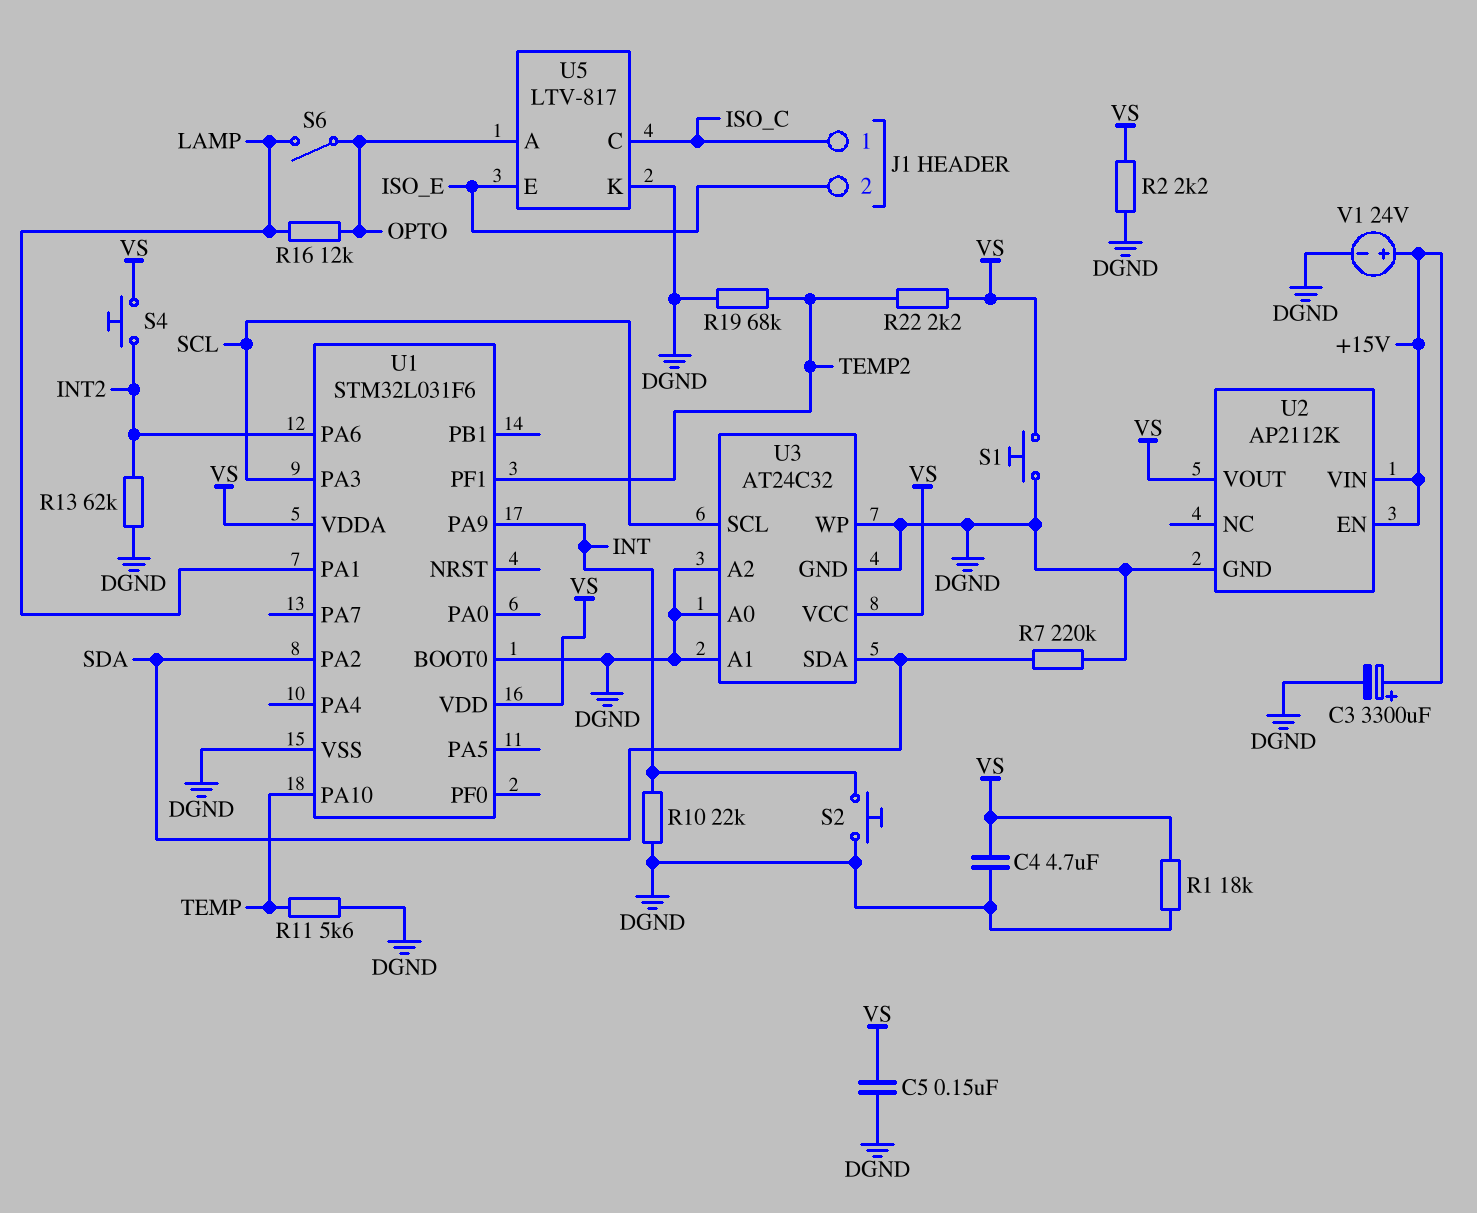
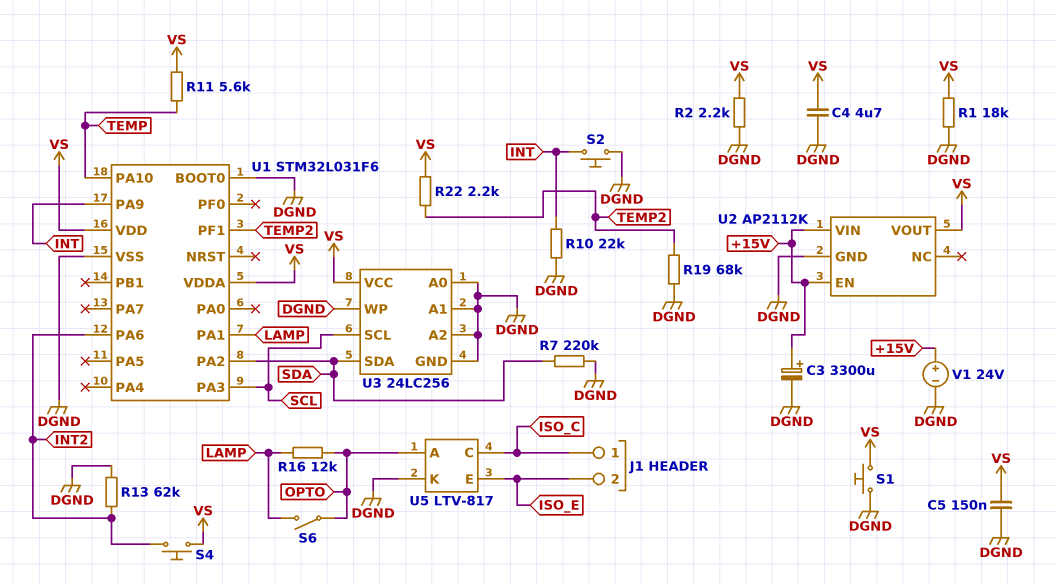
R11: 5.6k (DGND, TEMP) -> 5.6k (TEMP, VS)
U3: AT24C32 -> 24LC256

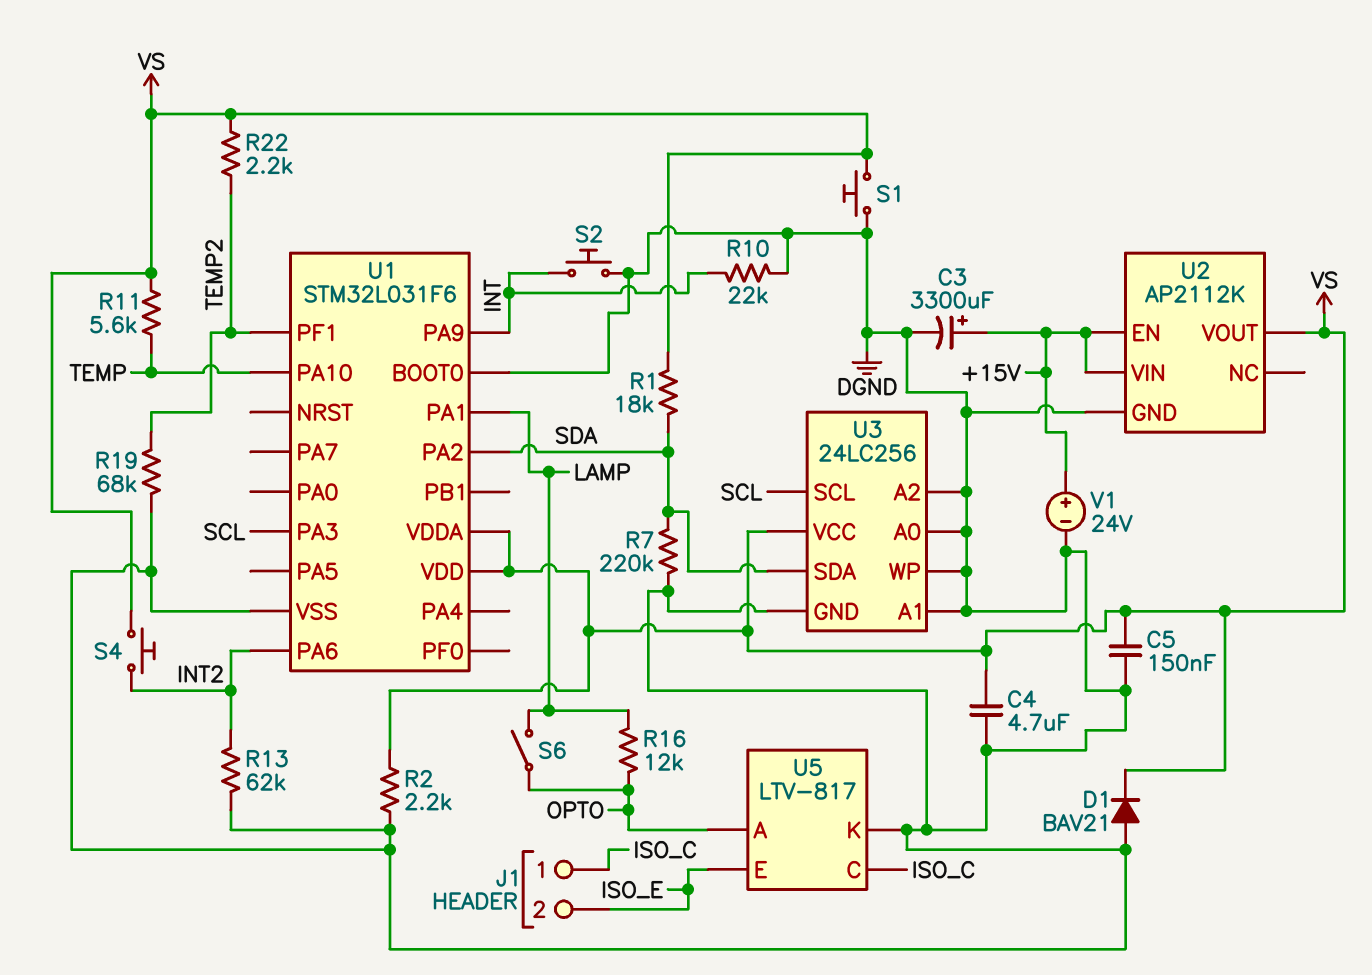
D1: none -> diode BAV21 (A DGND, K VS)
R1: 18k (DGND, VS) -> 18k (SDA, VS)

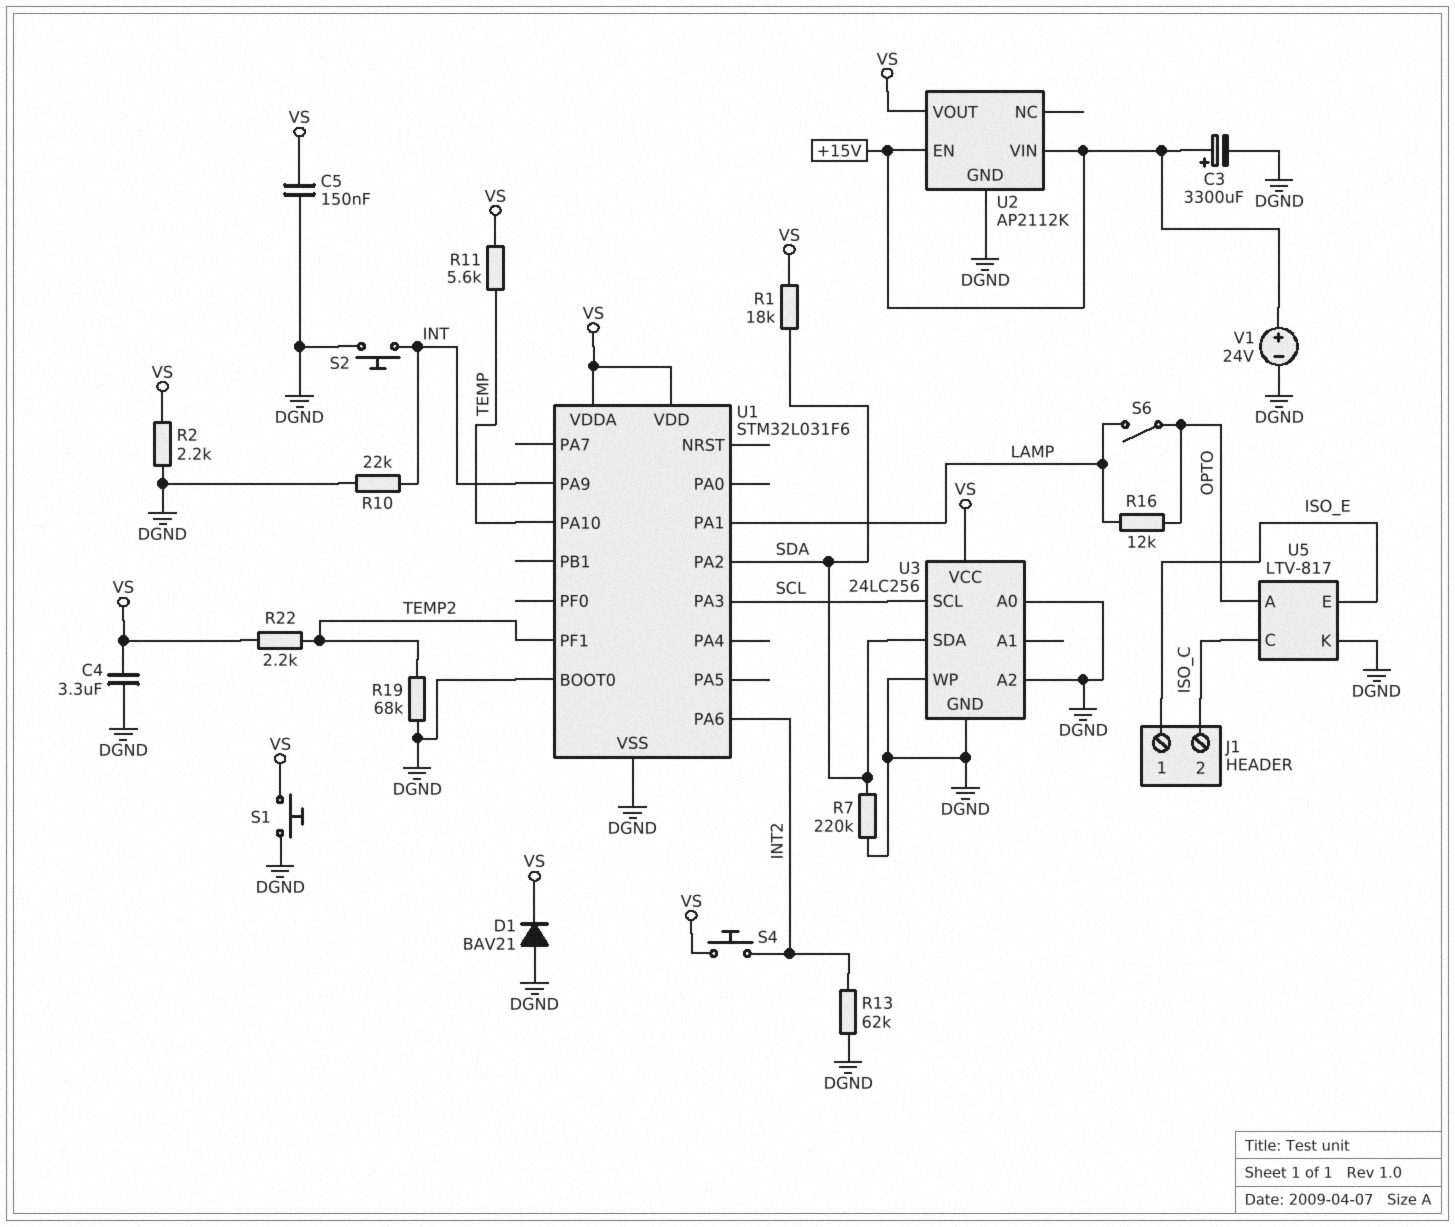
C4: 4.7uF (DGND, VS) -> 3.3uF (DGND, VS)
J1 pin 1: ISO_C -> ISO_E
J1 pin 2: ISO_E -> ISO_C
U3 pin A1: DGND -> none

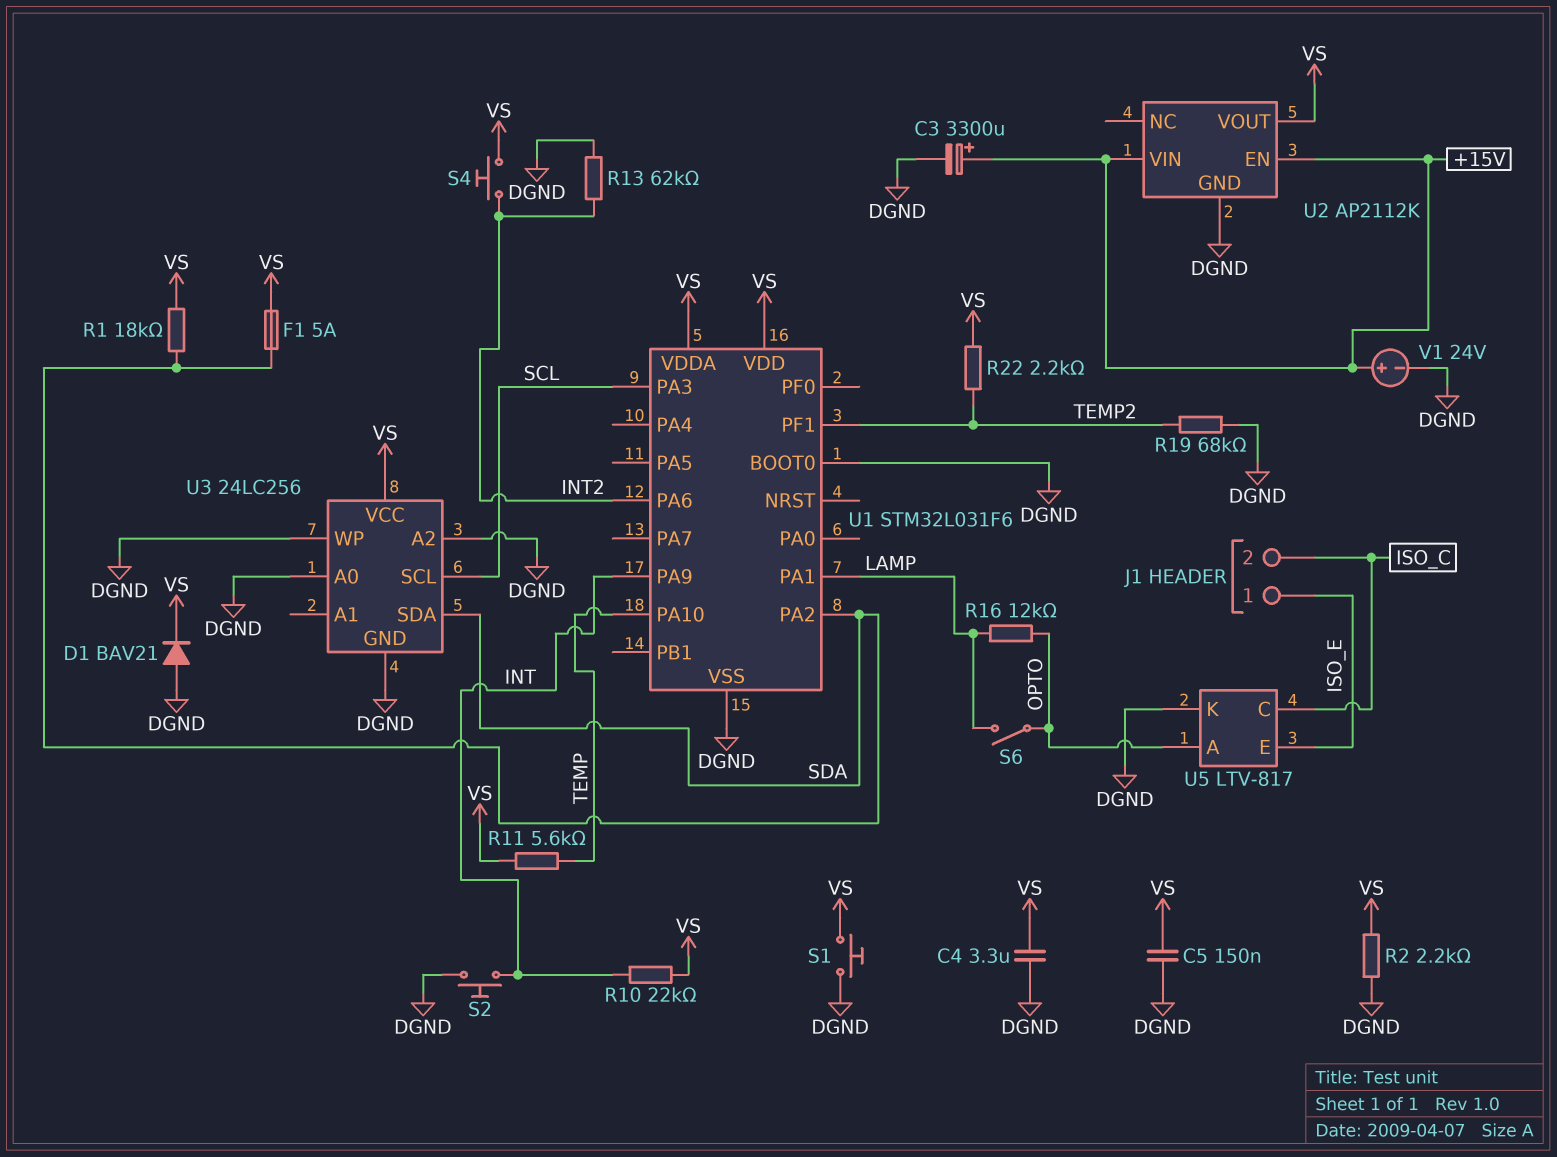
F1: none -> 5A (SDA, VS)
R7: 220k (DGND, SDA) -> none
R10: 22k (DGND, INT) -> 22k (INT, VS)

